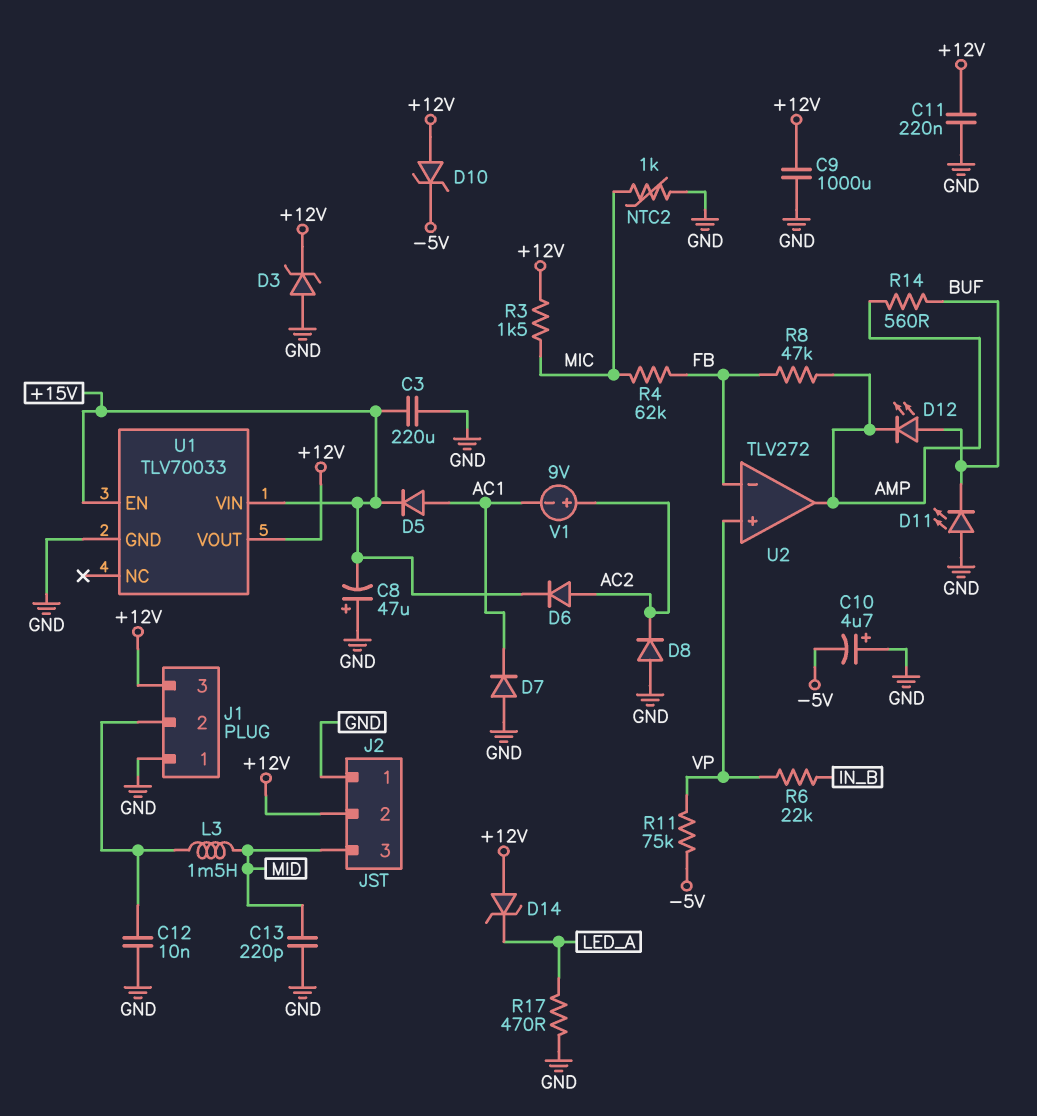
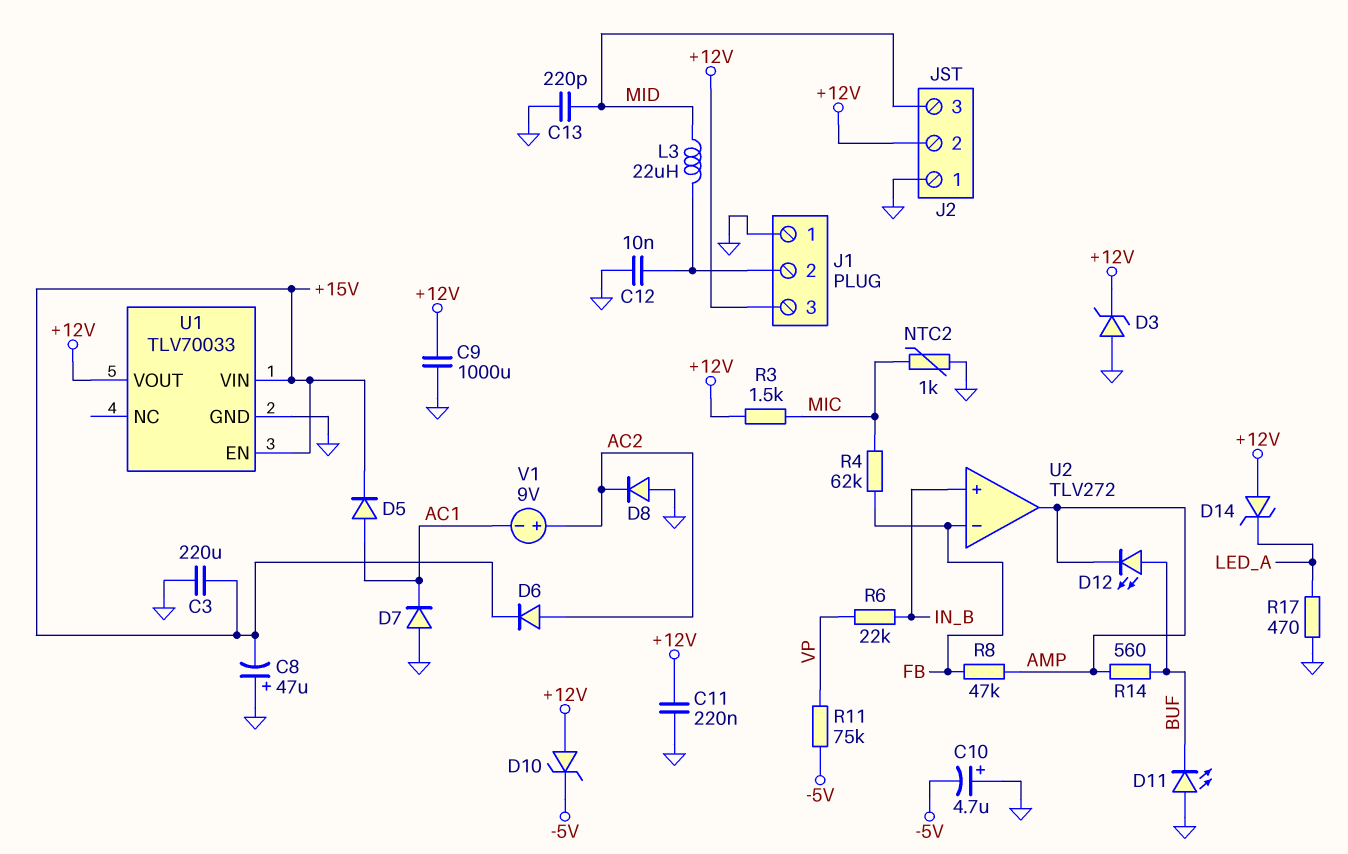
L3: 1.5mH (J1/2, MID) -> 22uH (J1/2, MID)
U2 pin in+: VP -> IN_B

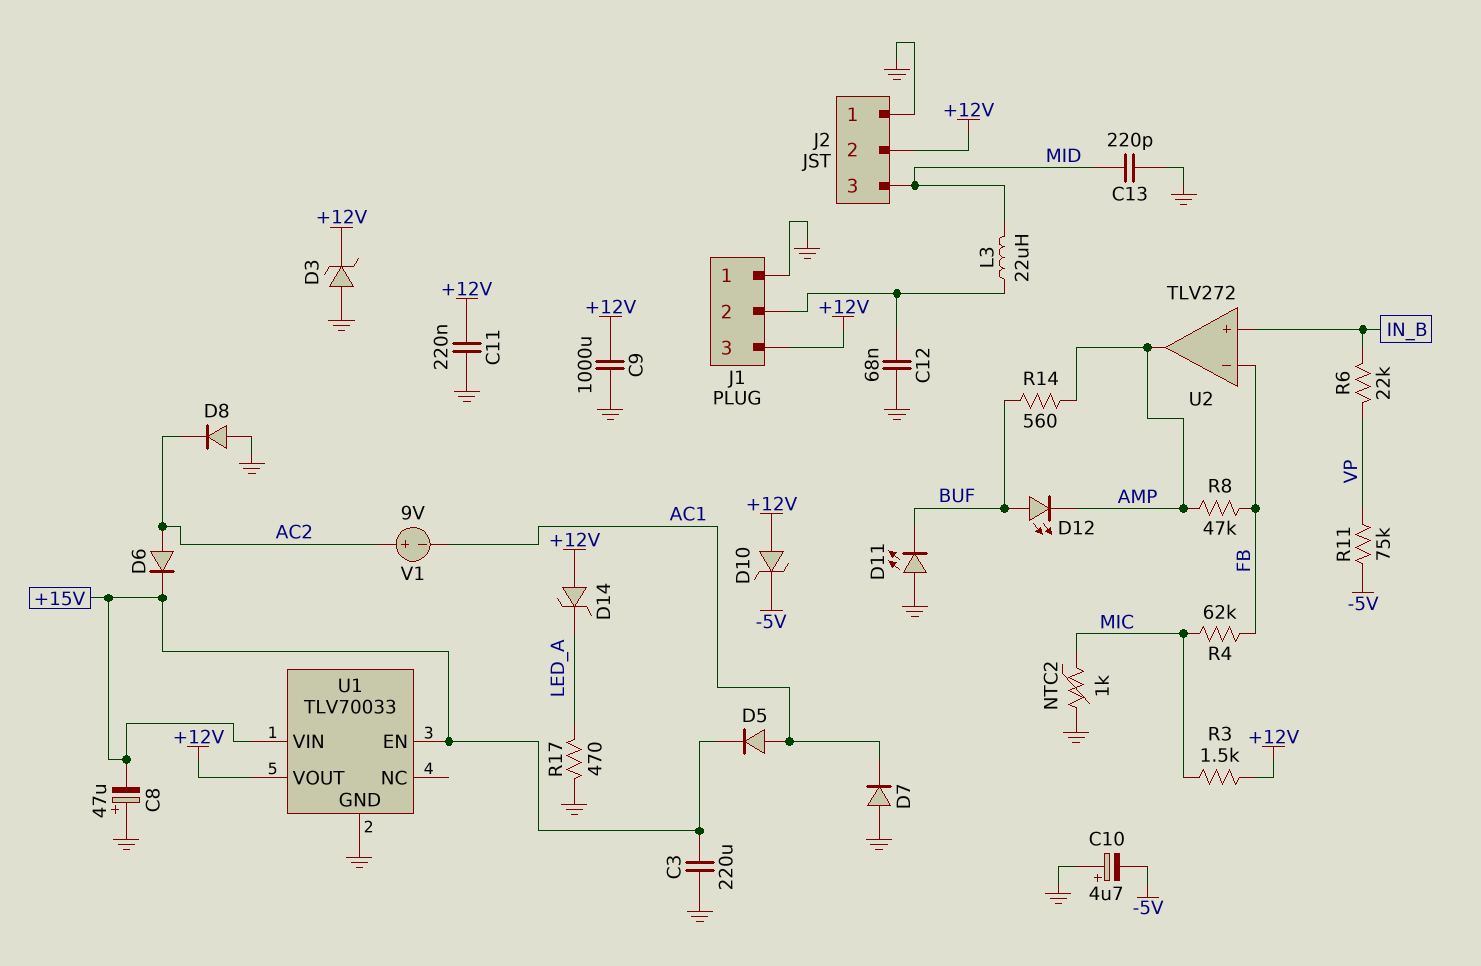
C12: 10nF (GND, J1/2) -> 68nF (GND, J1/2)

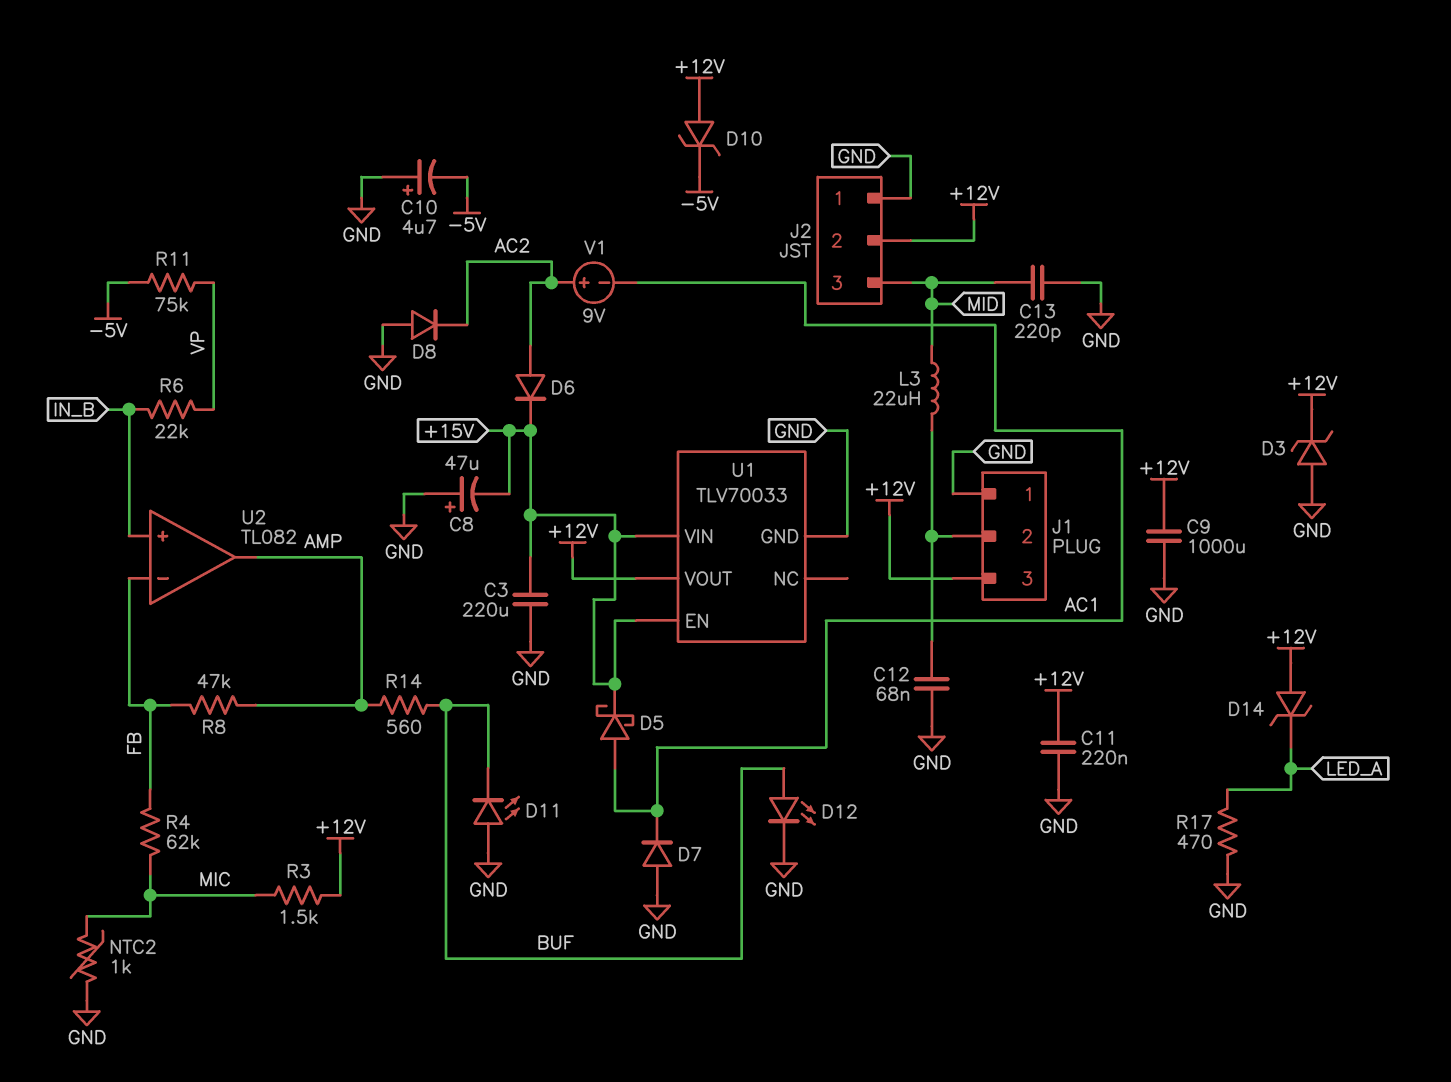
D5: diode (A AC1, K +15V) -> schottky (A AC1, K +15V)
D12: LED (A BUF, K AMP) -> LED (A BUF, K GND)
U2: TLV272 -> TL082

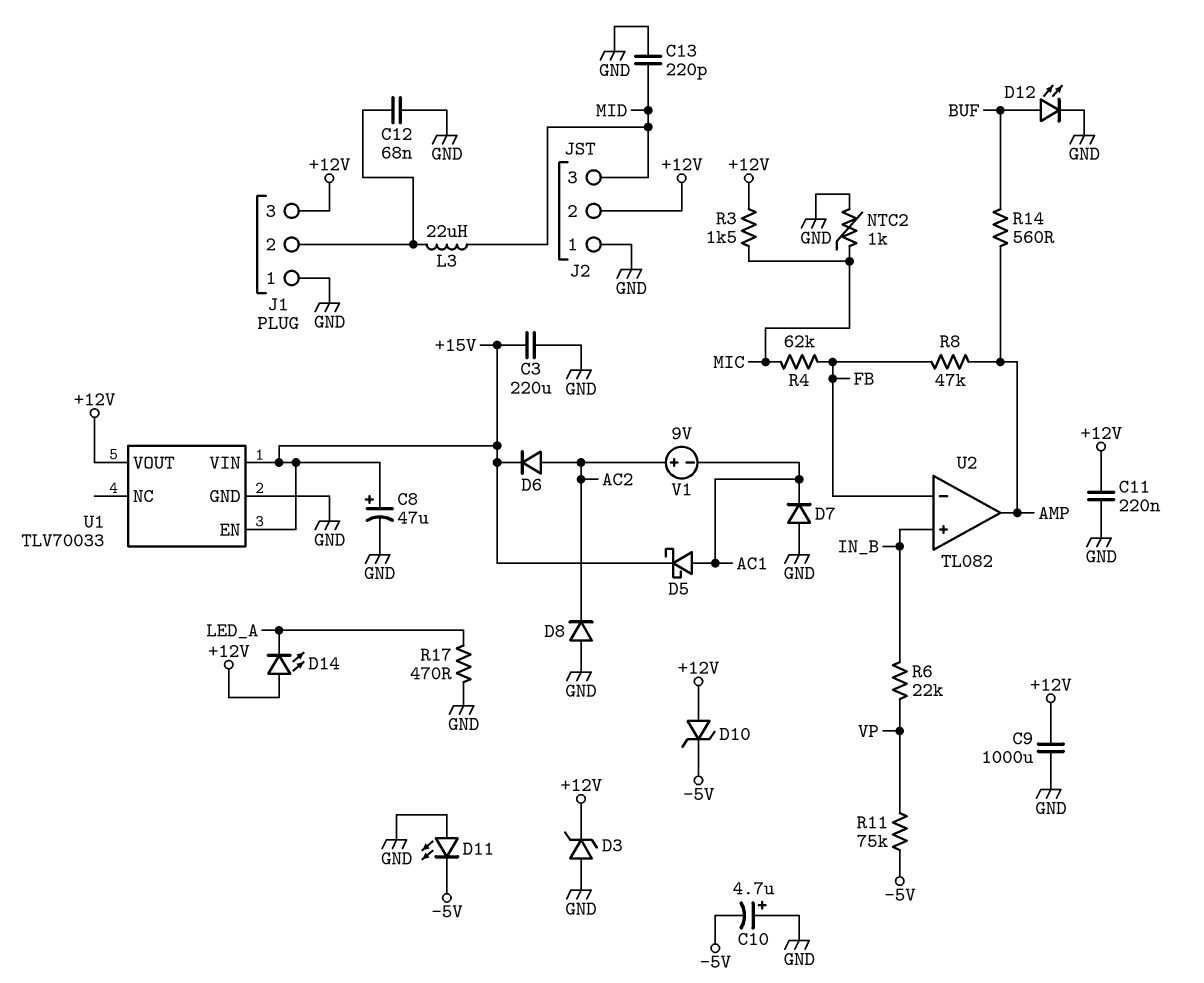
C8: 47uF (plus GND, minus +15V) -> 47uF (plus +15V, minus GND)
D11: LED (A GND, K BUF) -> LED (A GND, K -5V)
D14: zener (A +12V, K LED_A) -> LED (A +12V, K LED_A)

